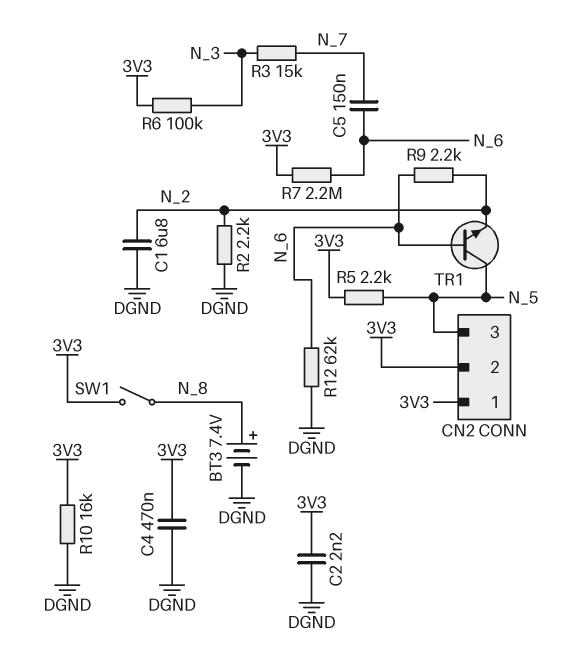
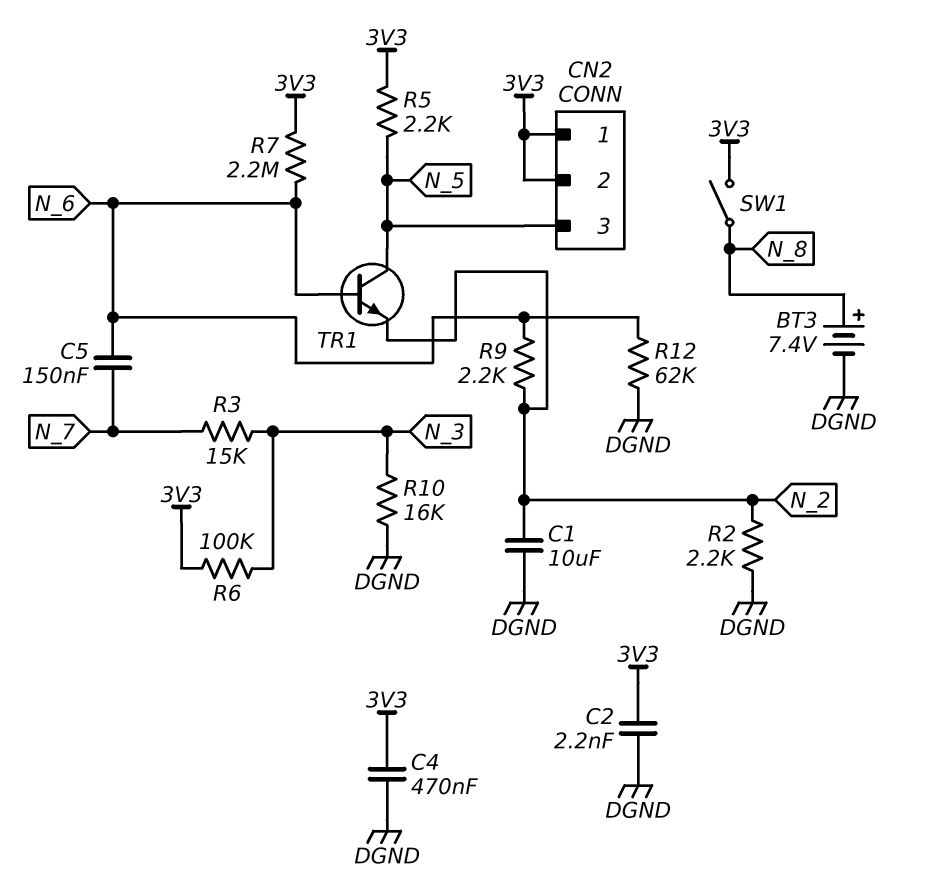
C1: 6.8uF (DGND, N_2) -> 10uF (DGND, N_2)
R10: 16k (3V3, DGND) -> 16k (DGND, N_3)

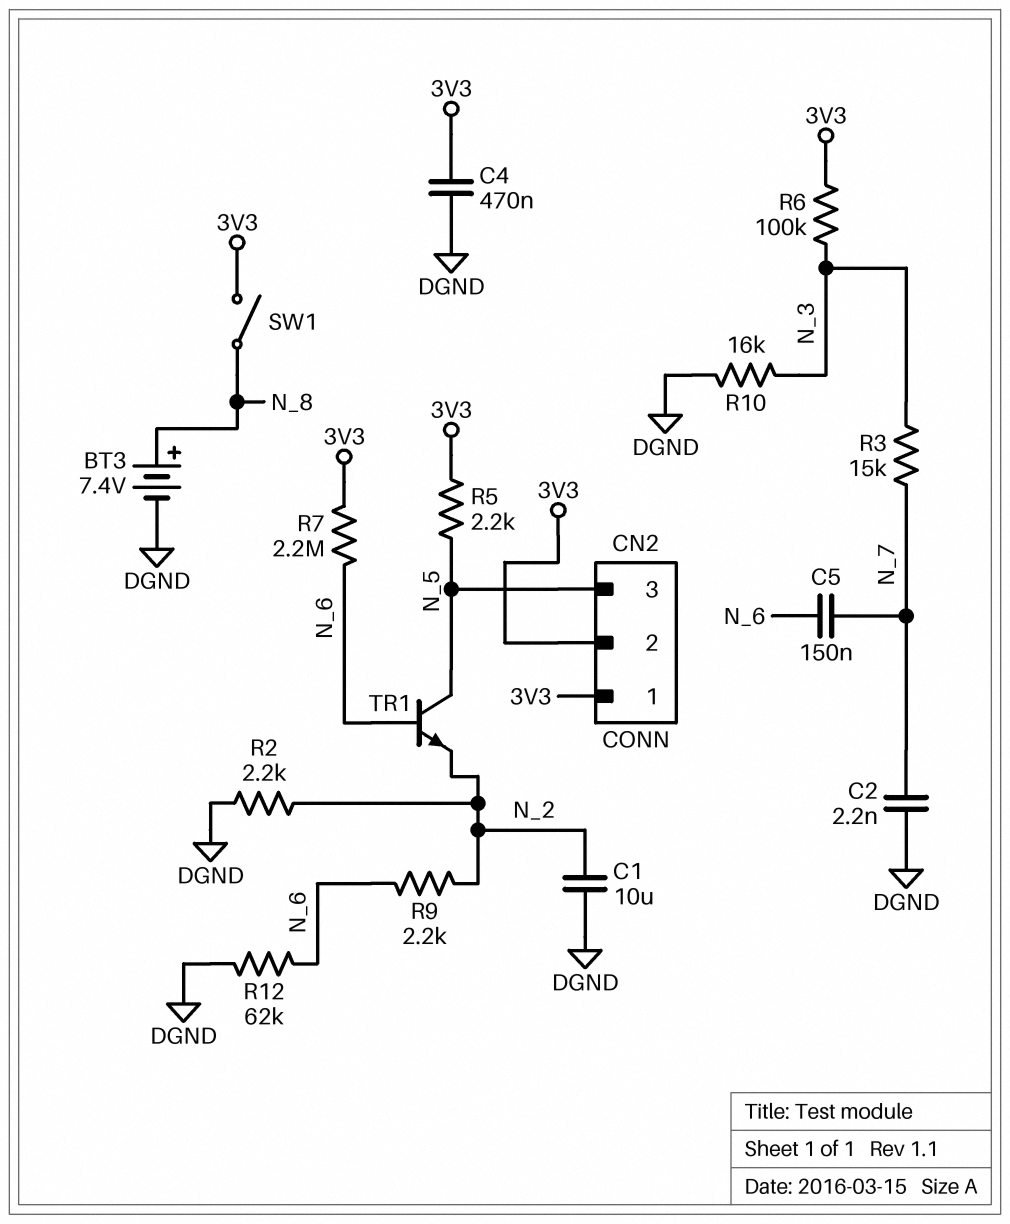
C2: 2.2nF (3V3, DGND) -> 2.2nF (DGND, N_7)

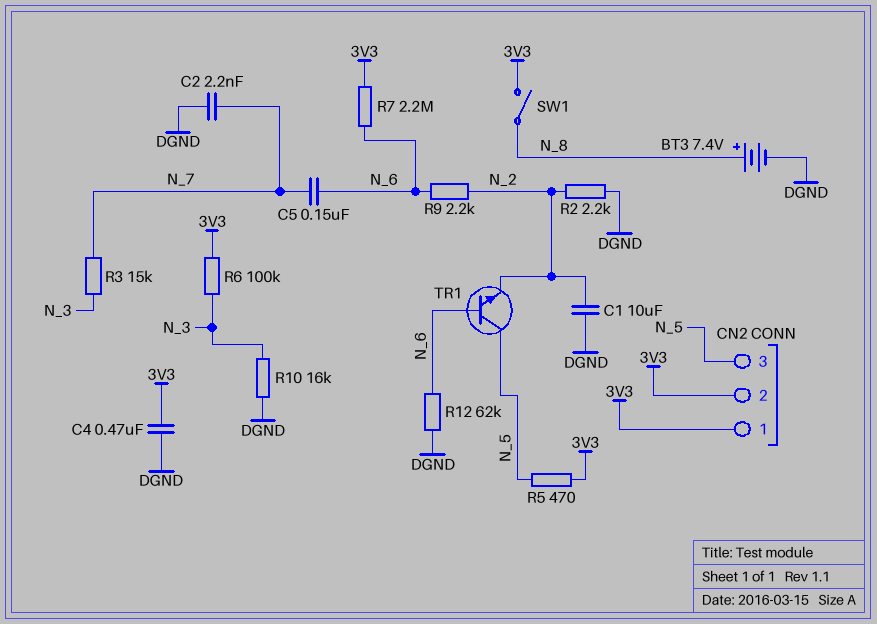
R5: 2.2k (3V3, N_5) -> 470 (3V3, N_5)

